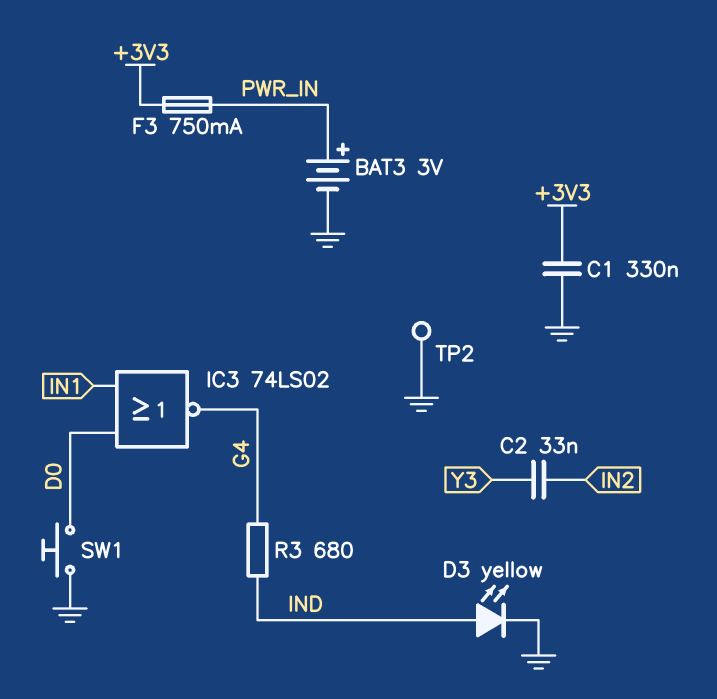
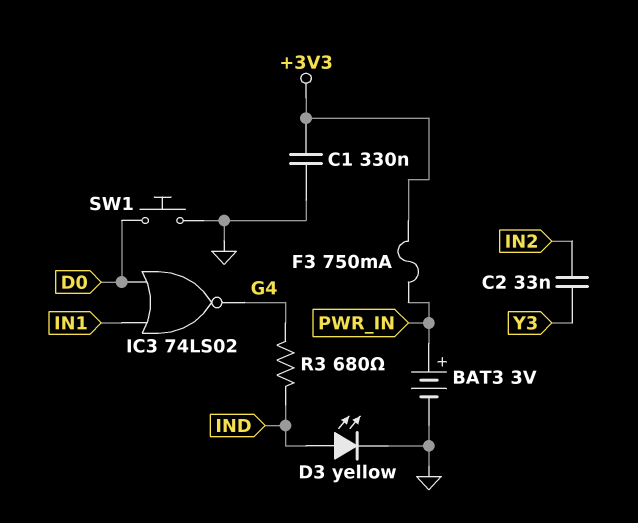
TP2: test point (GND) -> none

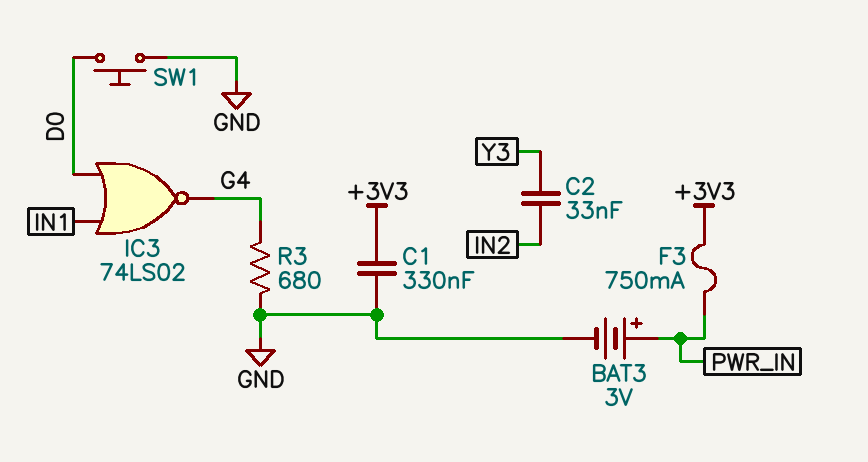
D3: LED yellow (A IND, K GND) -> none
R3: 680 (G4, IND) -> 680 (G4, GND)

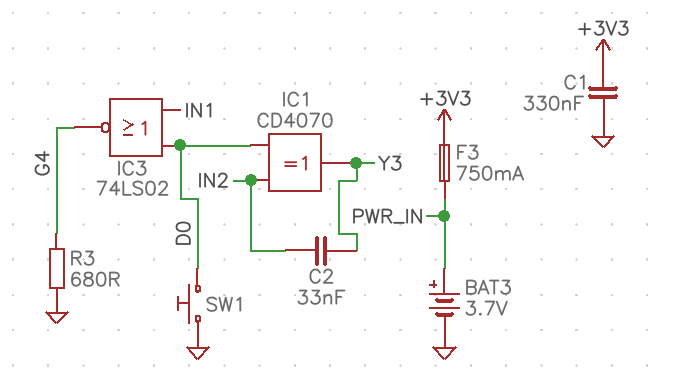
BAT3: 3V (plus PWR_IN, minus GND) -> 3.7V (plus PWR_IN, minus GND)
IC1: none -> XOR CD4070 (in D0, in IN2, out Y3)

